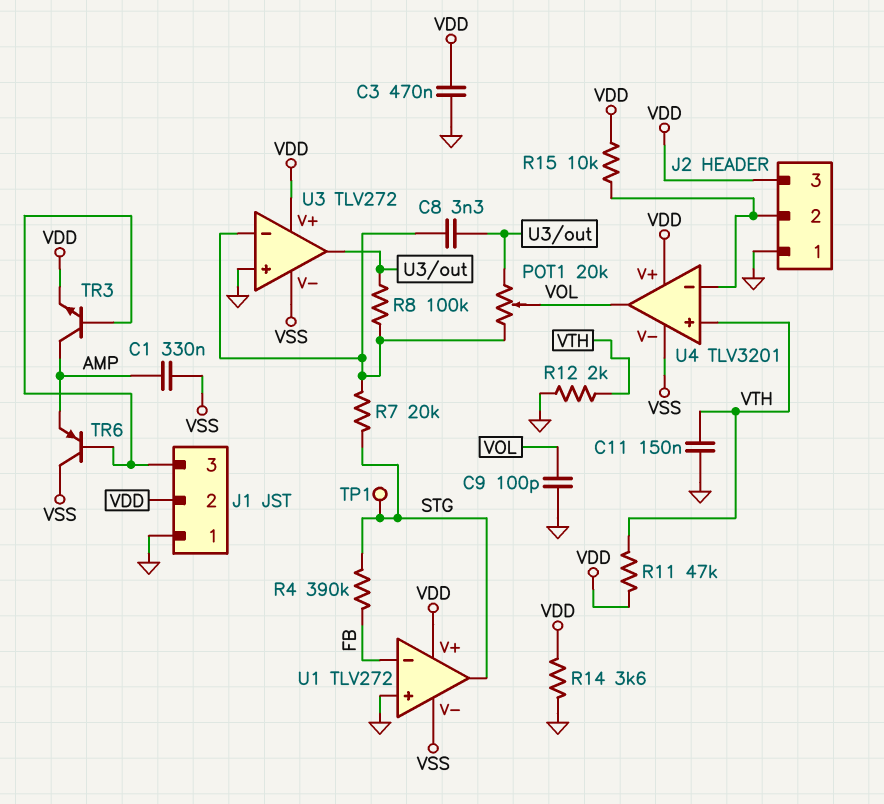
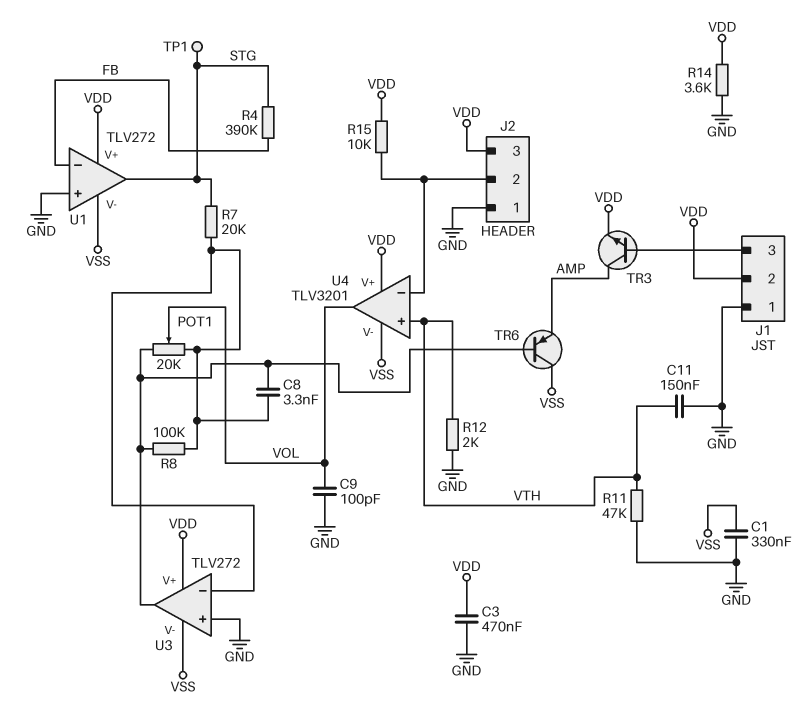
C1: 330nF (AMP, VSS) -> 330nF (GND, VSS)
R11: 47k (VDD, VTH) -> 47k (GND, VTH)
TR6: PNP (B J1/3, C VSS, E AMP) -> PNP (B U3/out, C VSS, E AMP)

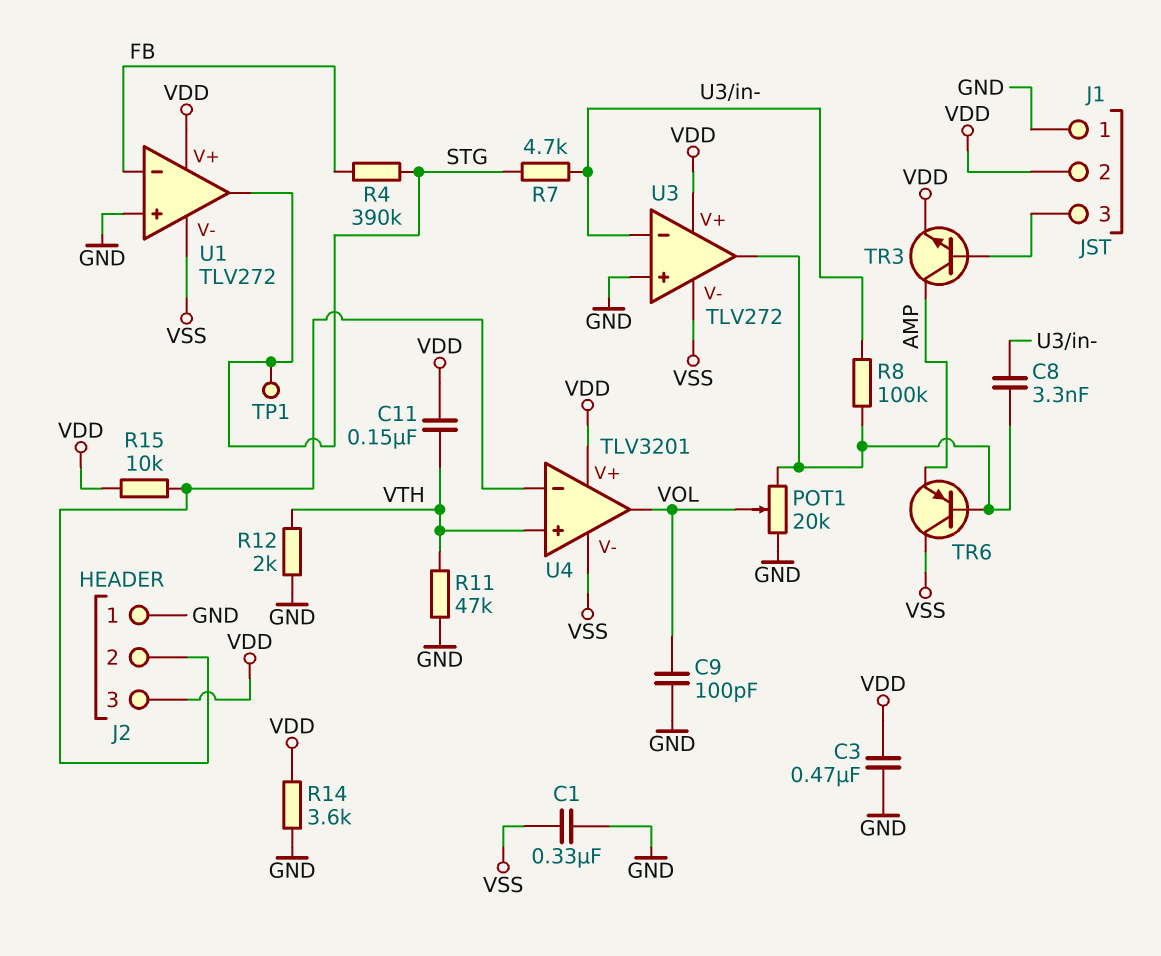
C11: 150nF (GND, VTH) -> 150nF (VDD, VTH)
POT1: 20k (U3/in-, U3/out, wiper VOL) -> 20k (GND, U3/out, wiper VOL)
R7: 20k (STG, U3/in-) -> 4.7k (STG, U3/in-)

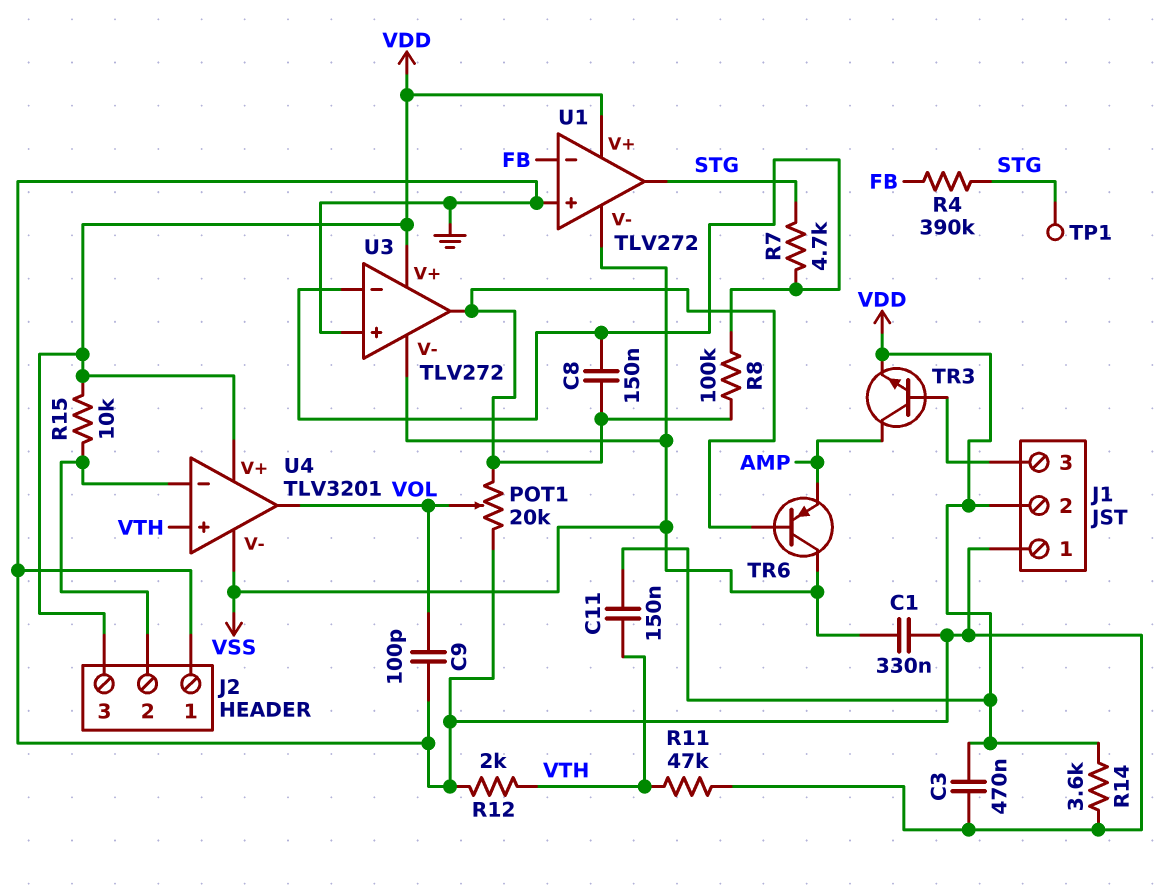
C8: 3.3nF (U3/in-, U3/out) -> 150nF (U3/in-, U3/out)

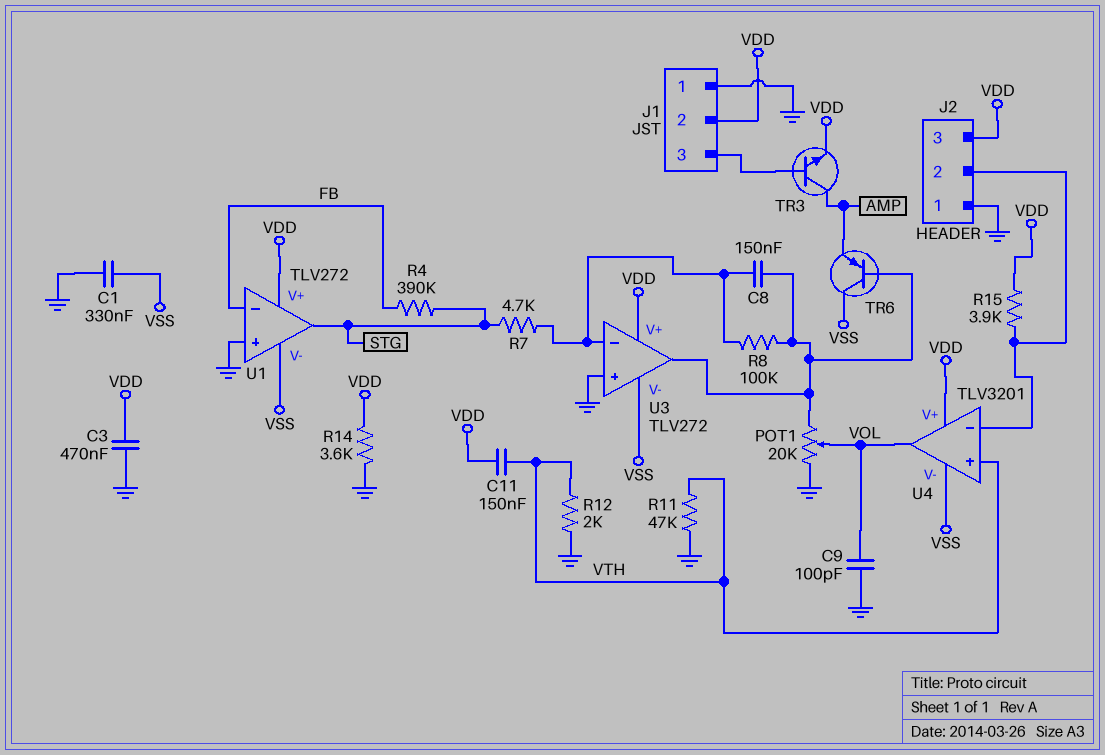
R15: 10k (J2/2, VDD) -> 3.9k (J2/2, VDD)
TP1: test point (STG) -> none

